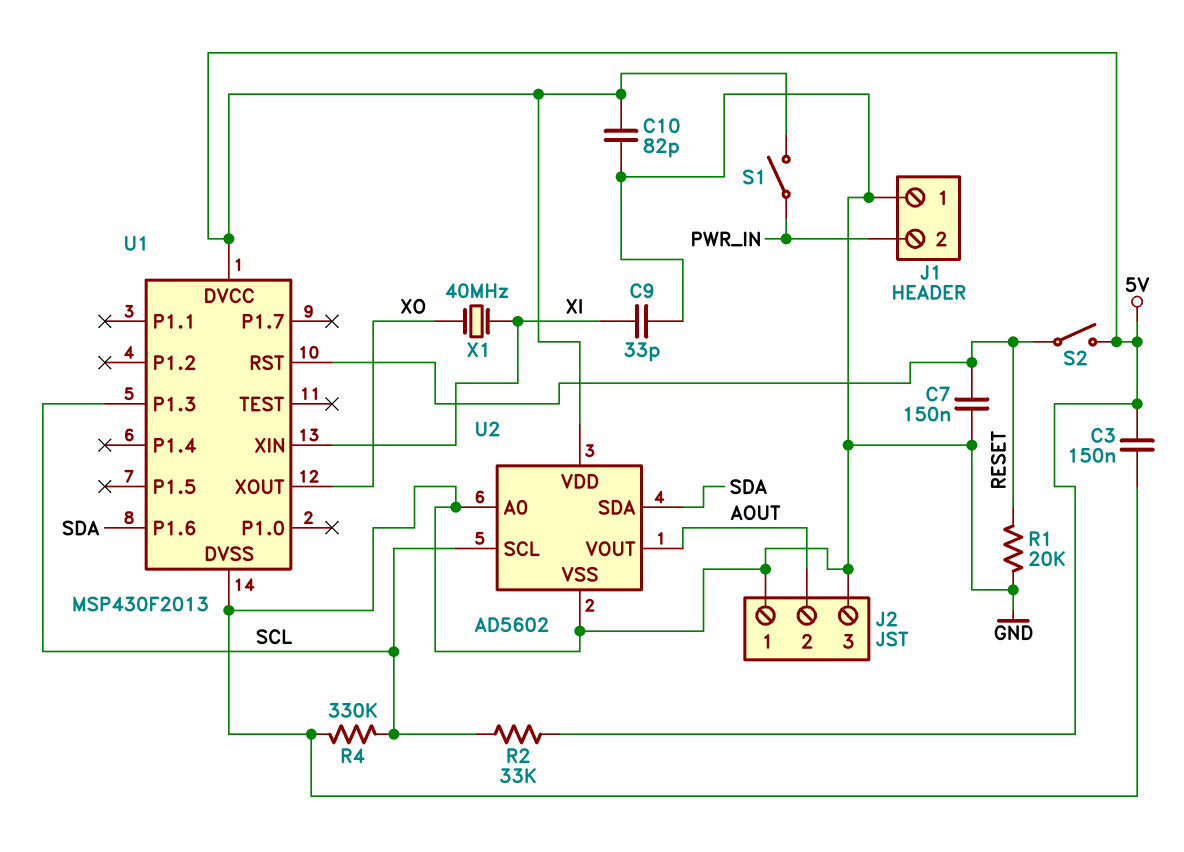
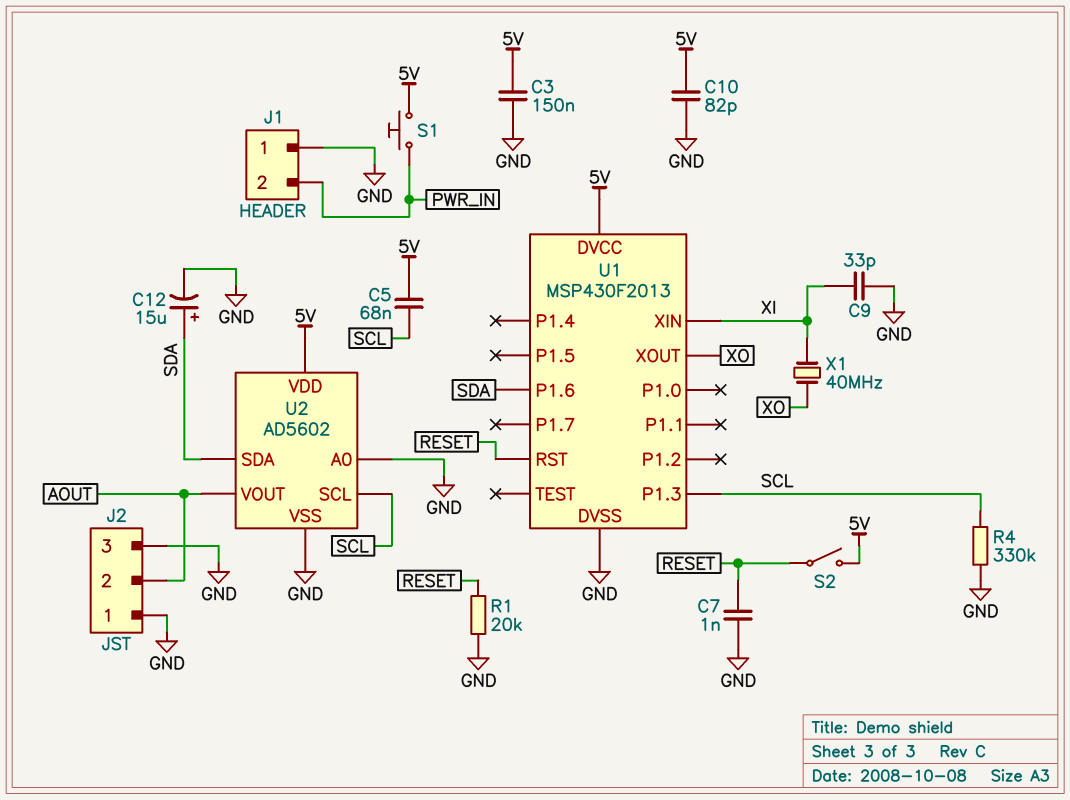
C5: none -> 68nF (5V, SCL)
C7: 150nF (GND, RESET) -> 1nF (GND, RESET)
C12: none -> 15uF (plus SDA, minus GND)
R2: 33k (5V, SCL) -> none
S1: switch (5V, PWR_IN) -> button (5V, PWR_IN)

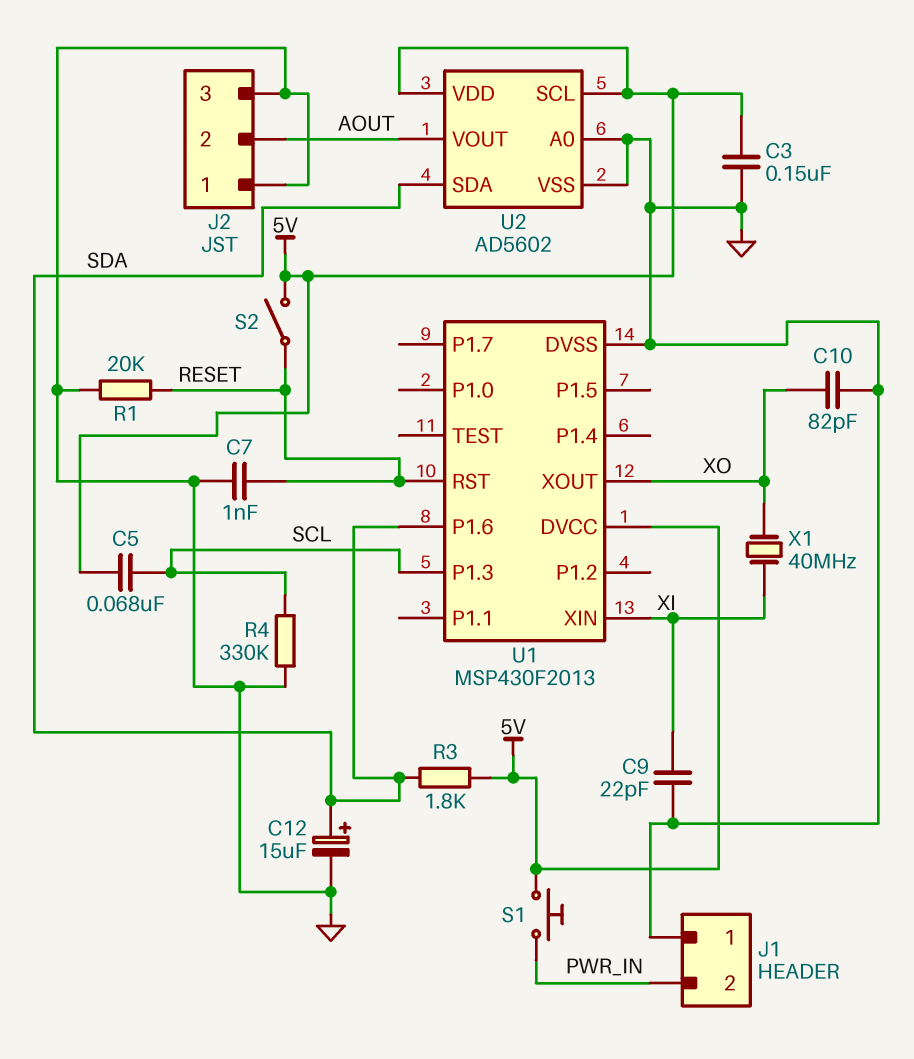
C9: 33pF (GND, XI) -> 22pF (GND, XI)
C10: 82pF (5V, GND) -> 82pF (GND, XO)
R3: none -> 1.8k (5V, SDA)
U2 pin SCL: SCL -> 5V

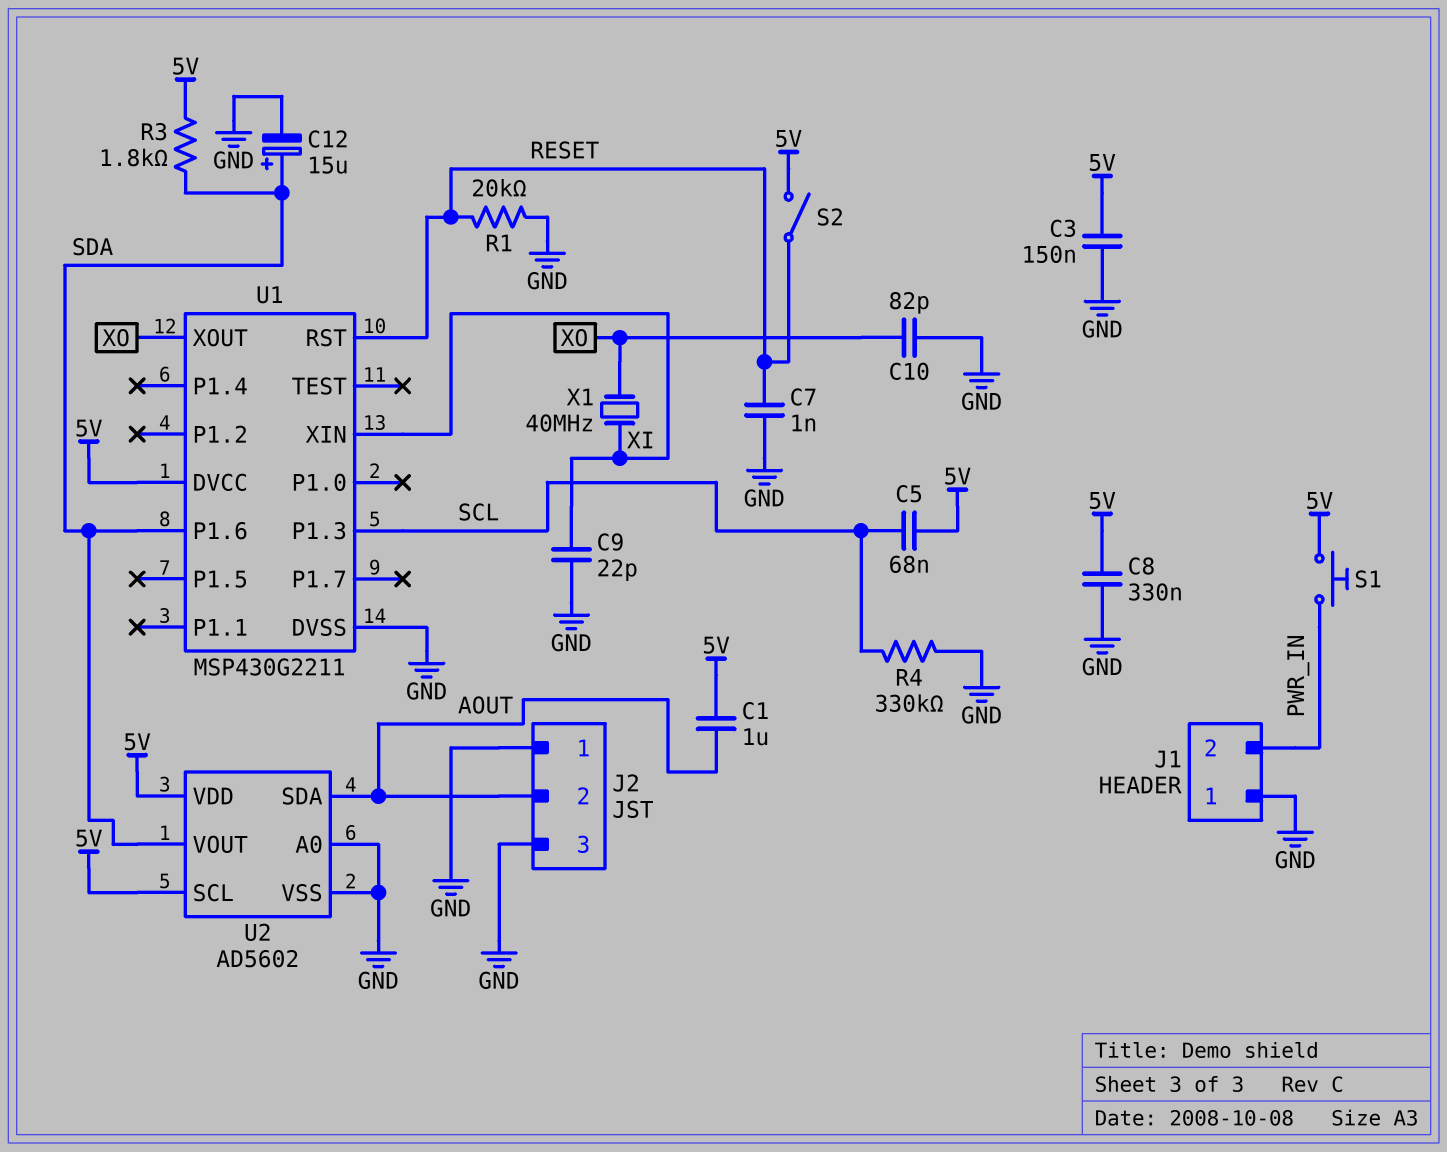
C1: none -> 1uF (5V, AOUT)
C8: none -> 330nF (5V, GND)
U1: MSP430F2013 -> MSP430G2211
U2 pin SDA: SDA -> AOUT
U2 pin VOUT: AOUT -> SDA

